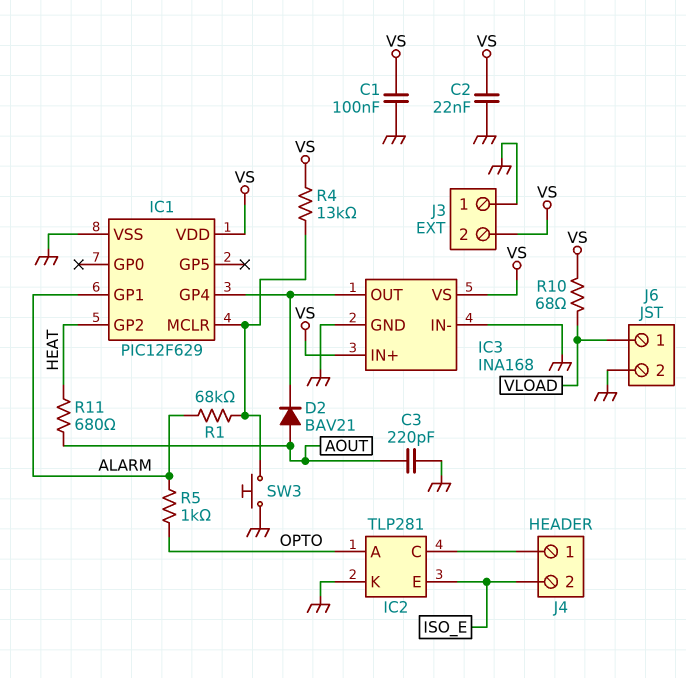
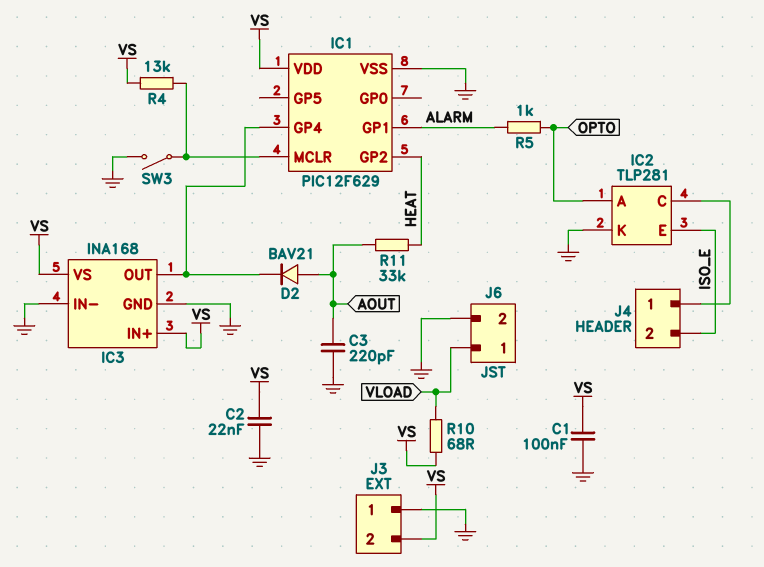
R1: 68k (ALARM, IC1/MCLR) -> none
R11: 680 (AOUT, HEAT) -> 33k (AOUT, HEAT)
SW3: button (GND, IC1/MCLR) -> switch (GND, IC1/MCLR)

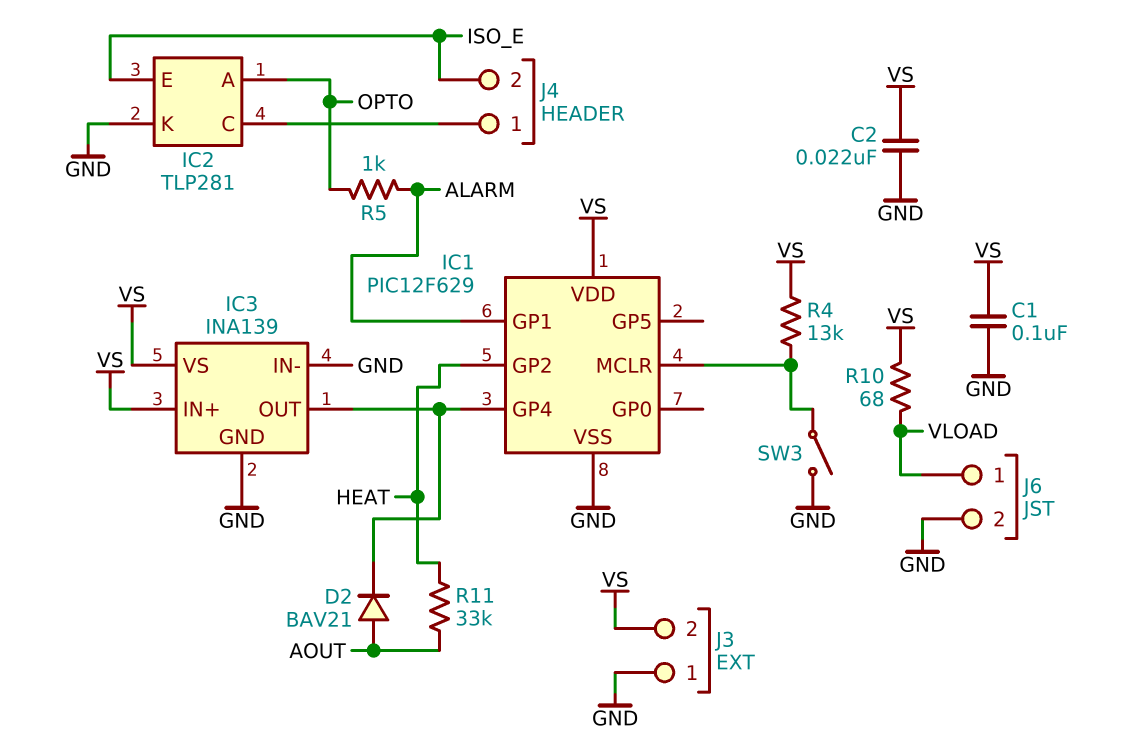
C3: 220pF (AOUT, GND) -> none
IC3: INA168 -> INA139

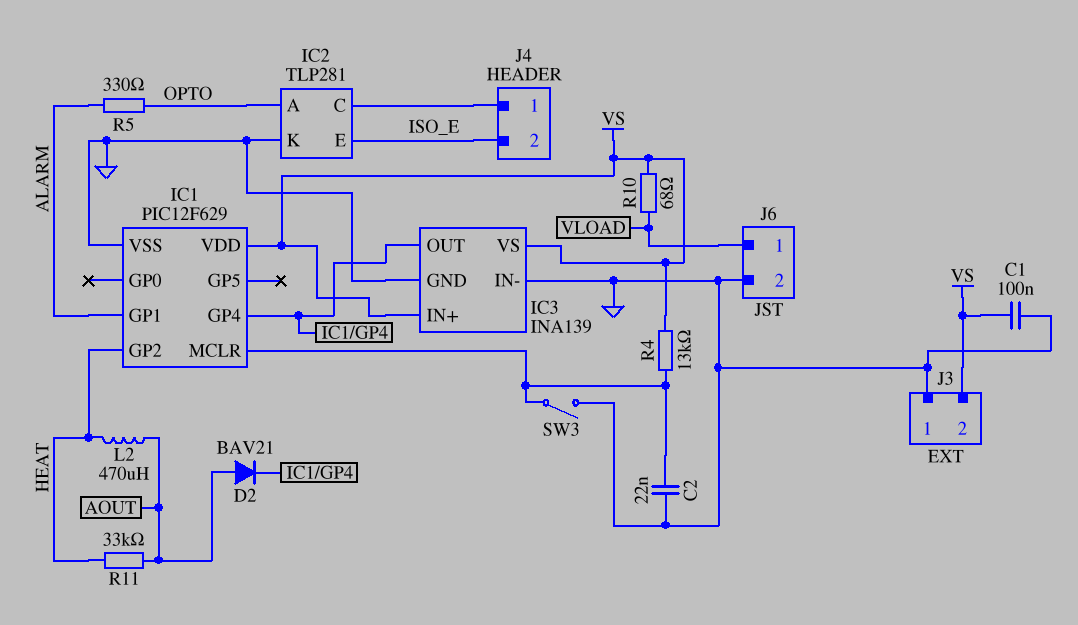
C2: 22nF (GND, VS) -> 22nF (GND, IC1/MCLR)
L2: none -> 470uH (AOUT, HEAT)
R5: 1k (ALARM, OPTO) -> 330 (ALARM, OPTO)

